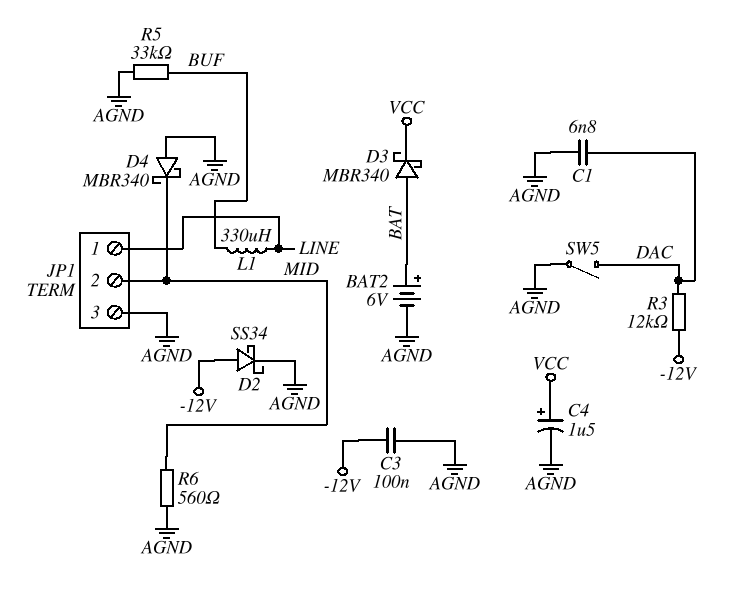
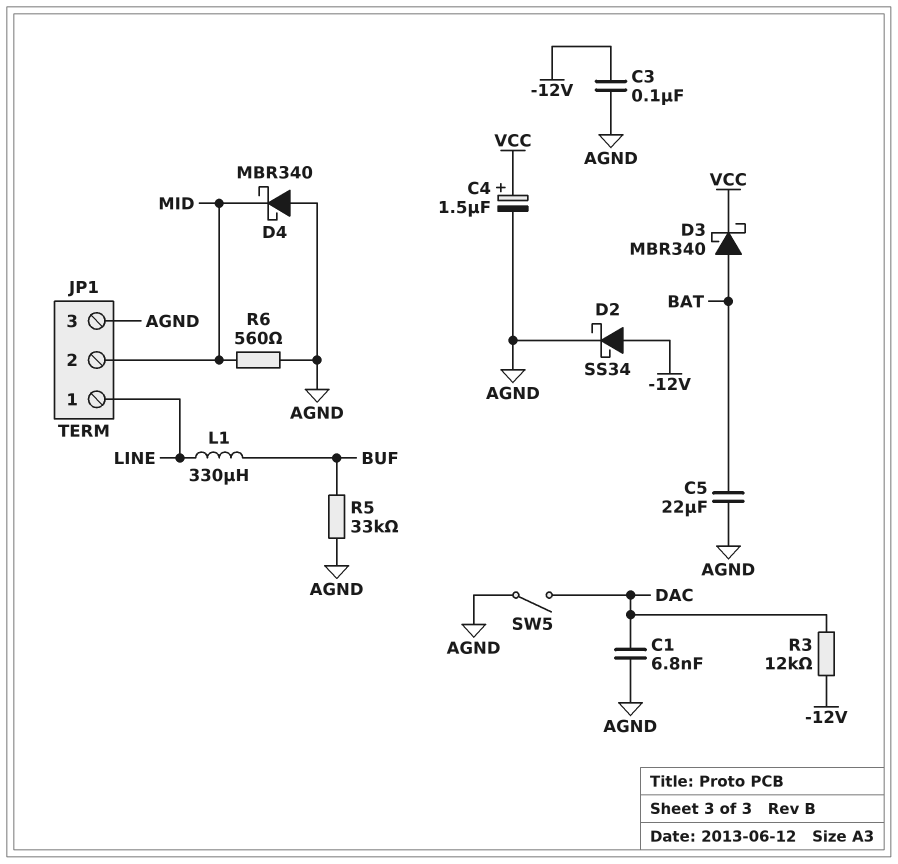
BAT2: 6V (plus BAT, minus AGND) -> none
C5: none -> 22uF (AGND, BAT)

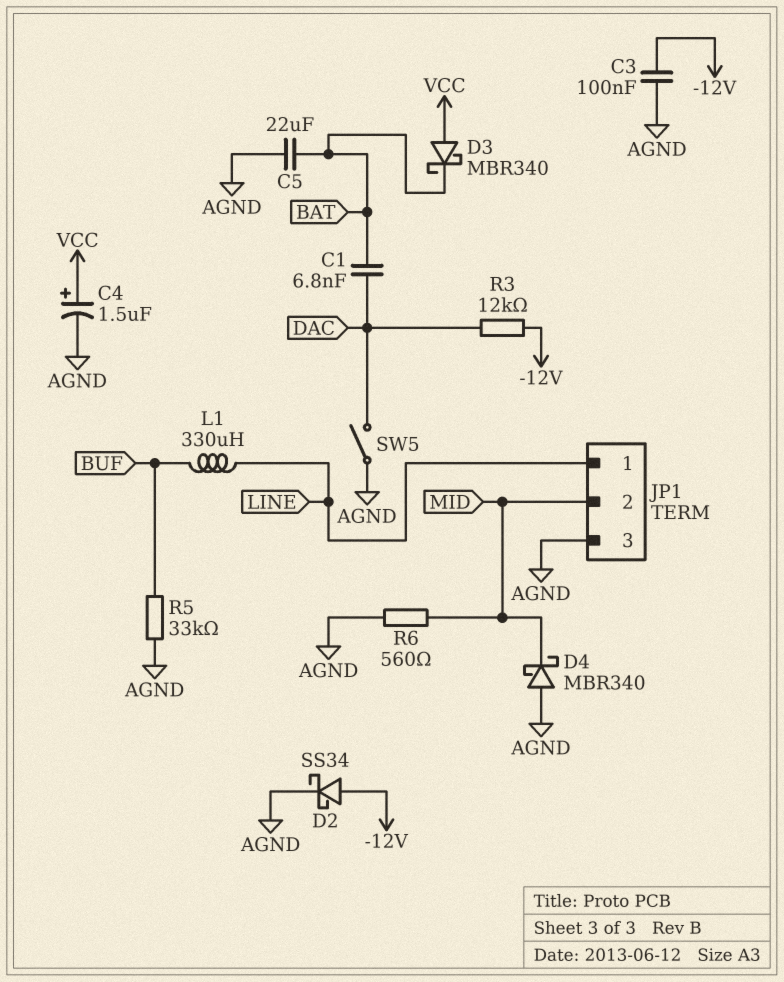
C1: 6.8nF (AGND, DAC) -> 6.8nF (BAT, DAC)
D3: schottky MBR340 (A BAT, K VCC) -> schottky MBR340 (A VCC, K BAT)

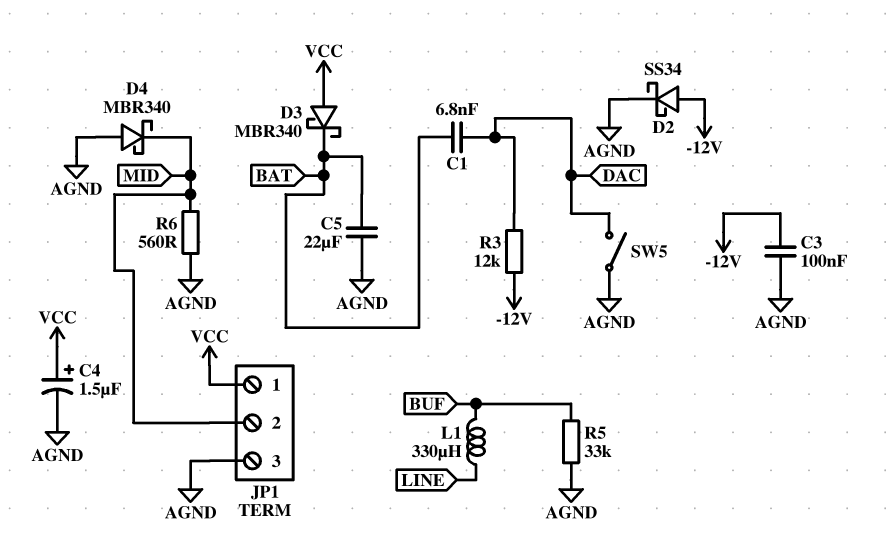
JP1 pin 1: LINE -> VCC

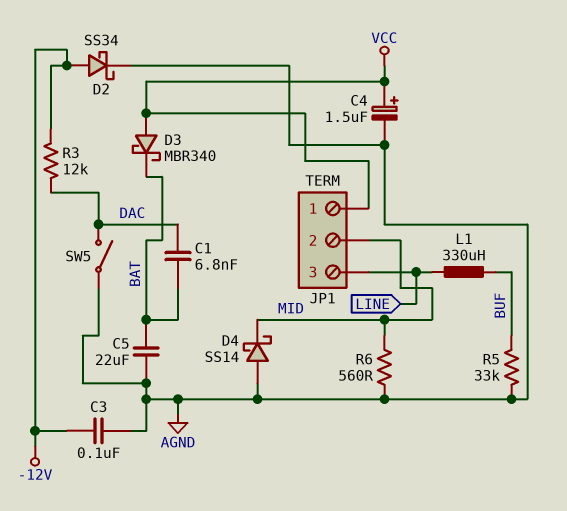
D4: schottky MBR340 (A AGND, K MID) -> schottky SS14 (A AGND, K MID)
JP1 pin 3: AGND -> LINE

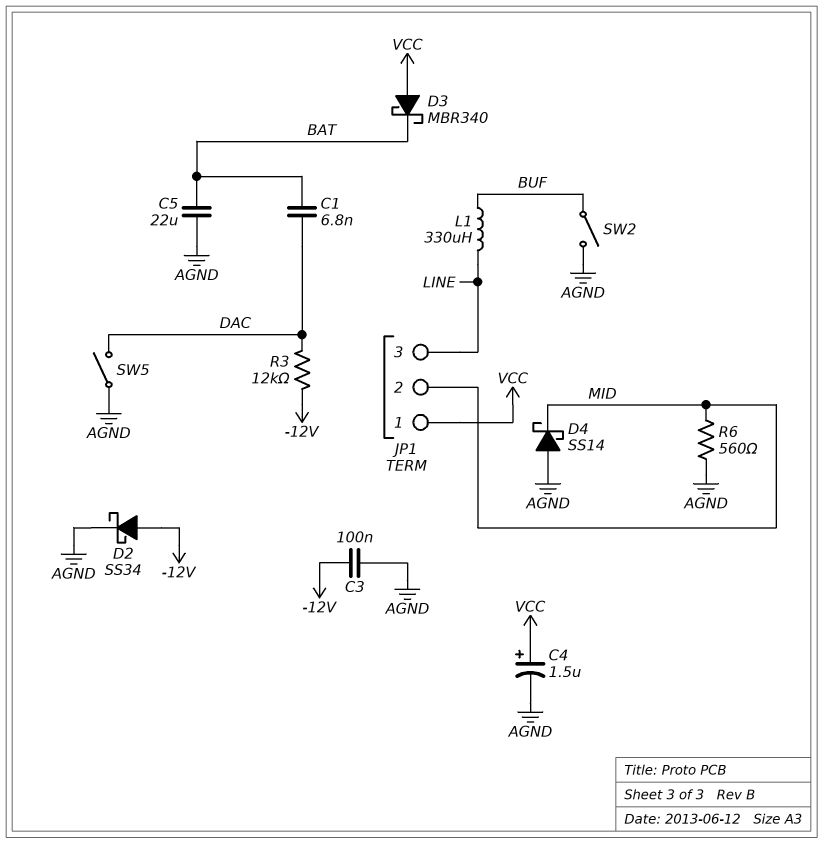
R5: 33k (AGND, BUF) -> none
SW2: none -> switch (AGND, BUF)

